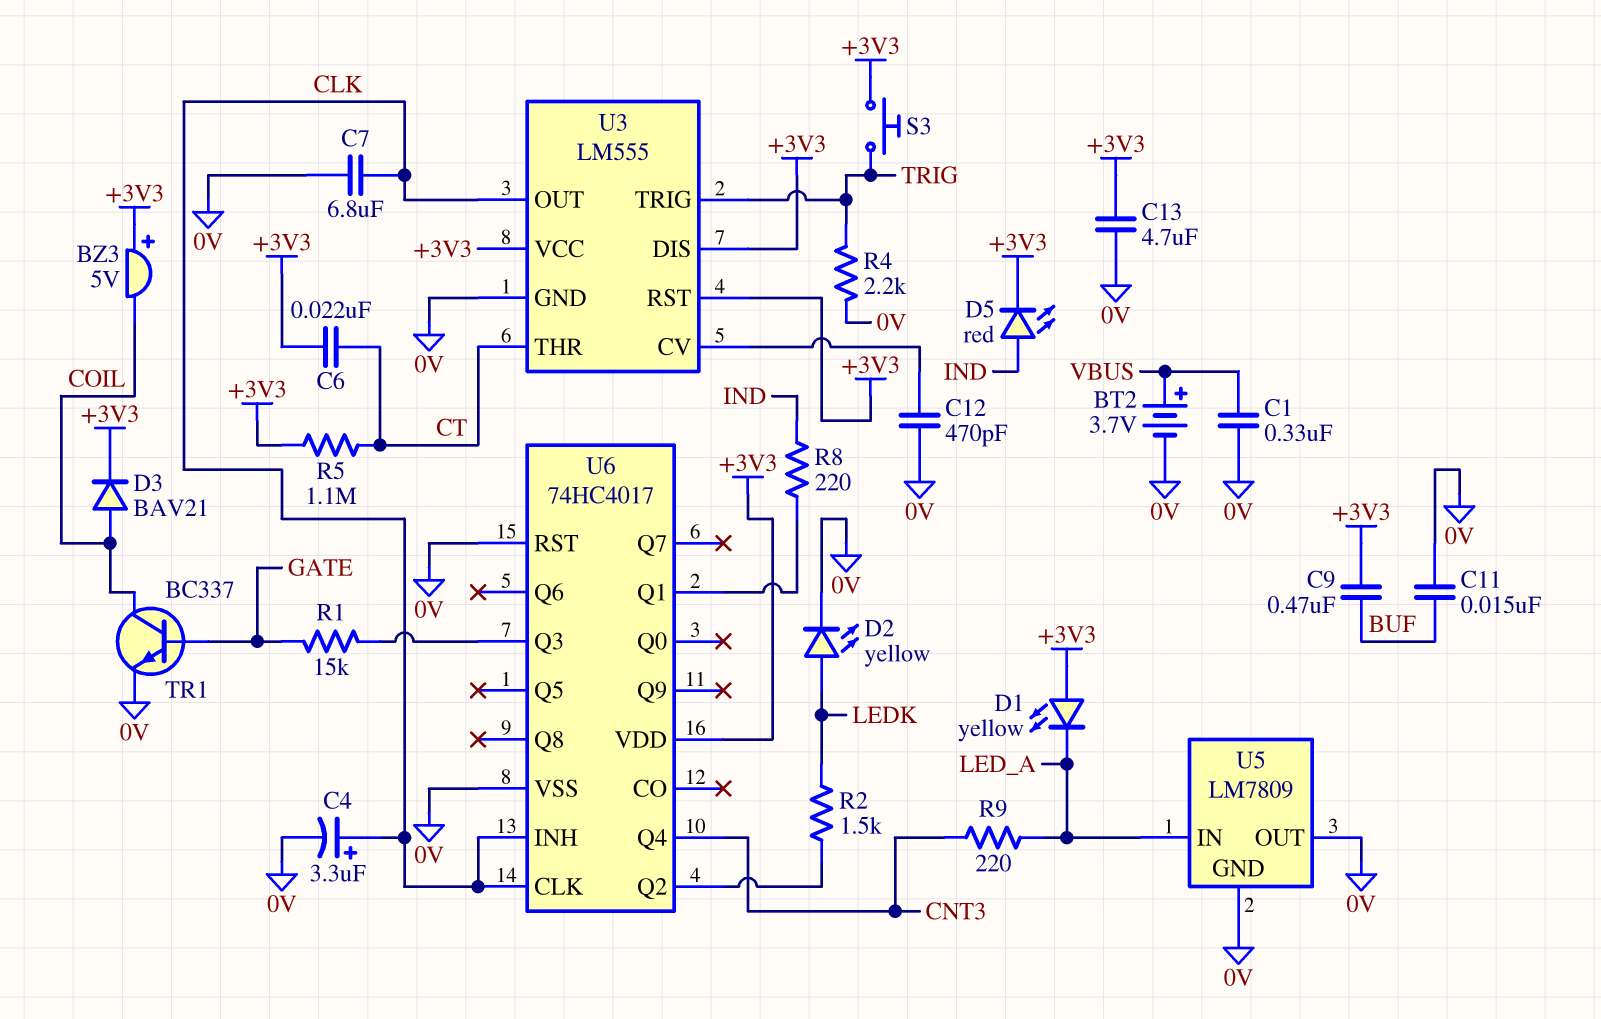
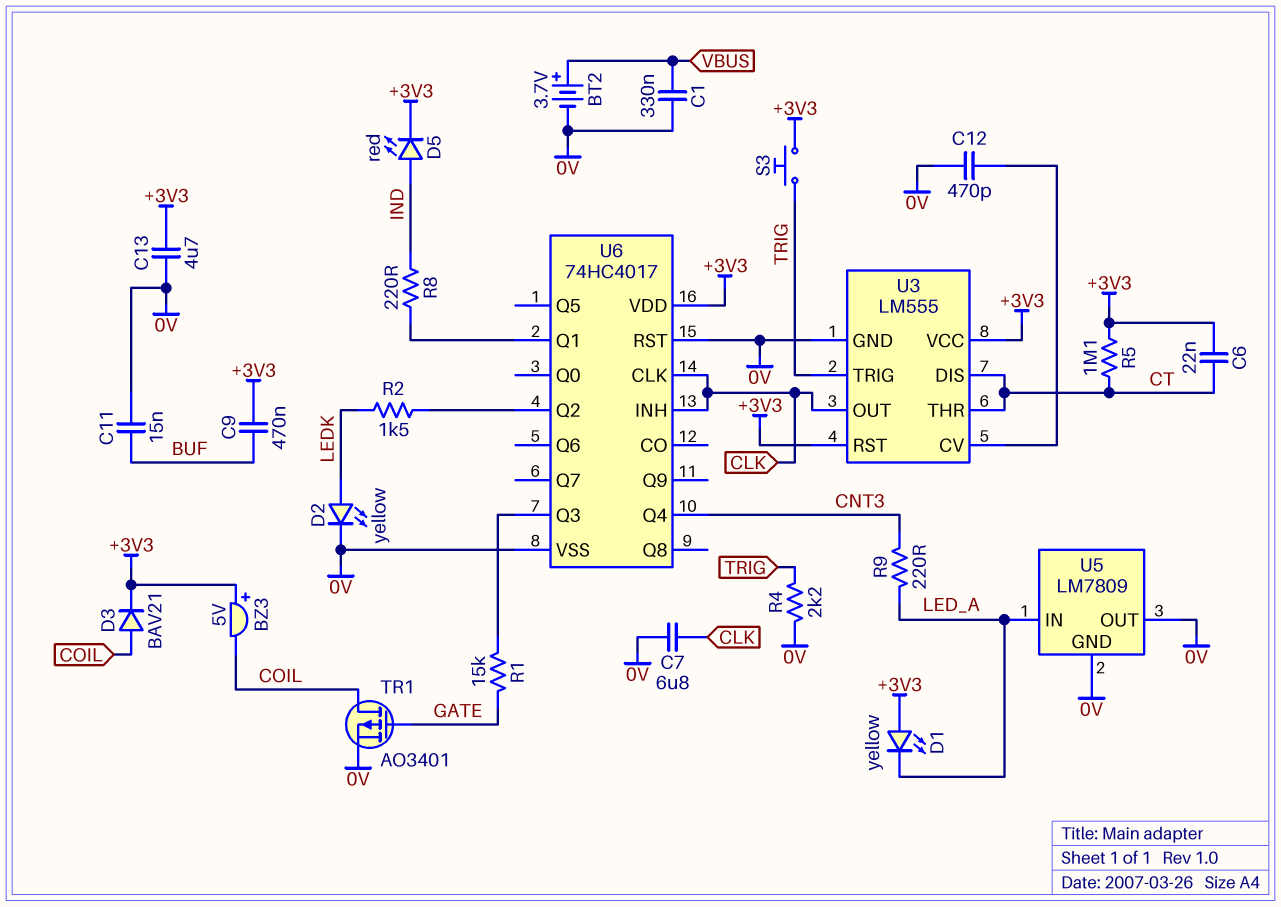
C4: 3.3uF (plus CLK, minus 0V) -> none
TR1: NPN BC337 (B GATE, C COIL, E 0V) -> PMOS AO3401 (G GATE, D COIL, S 0V)
U3 pin DIS: +3V3 -> CT

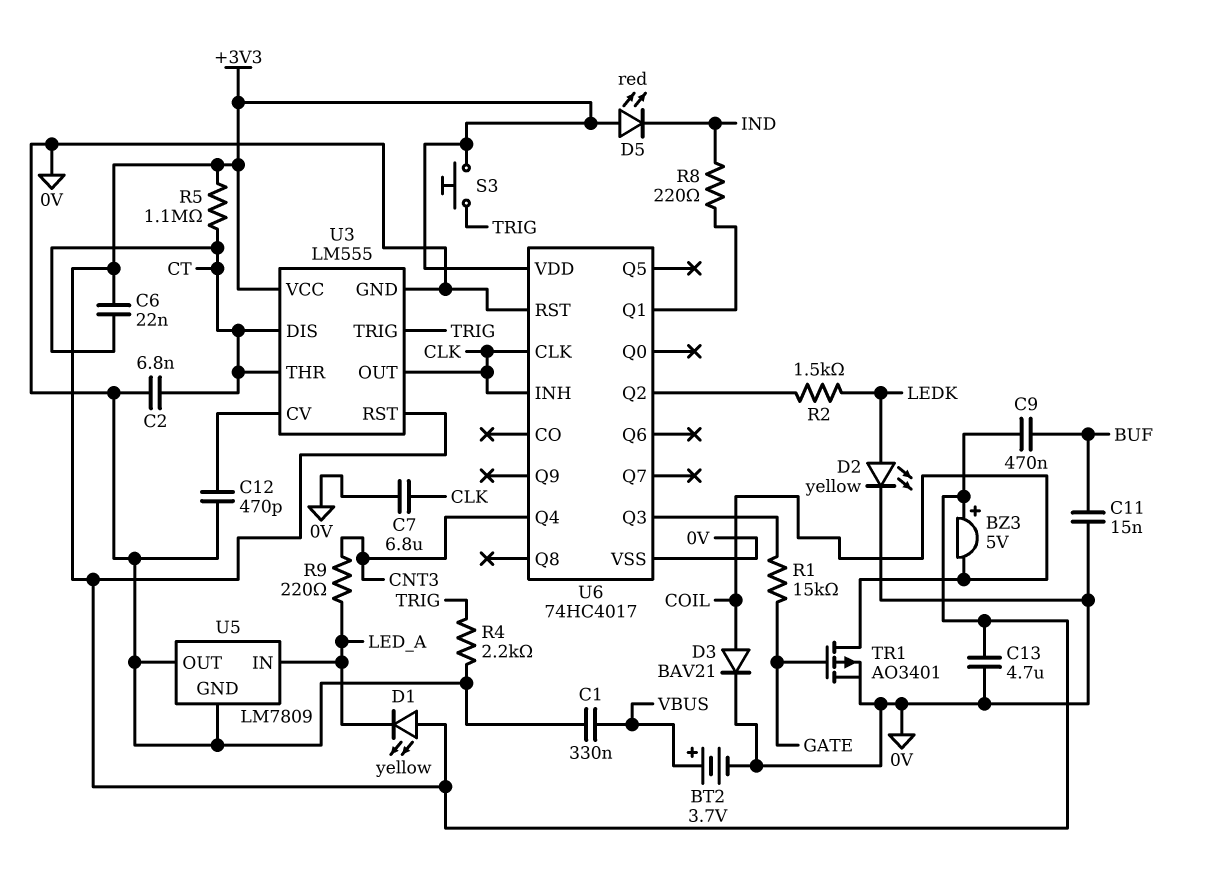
C2: none -> 6.8nF (0V, CT)
D3: diode BAV21 (A COIL, K +3V3) -> diode BAV21 (A COIL, K 0V)
D5: LED red (A IND, K +3V3) -> LED red (A +3V3, K IND)

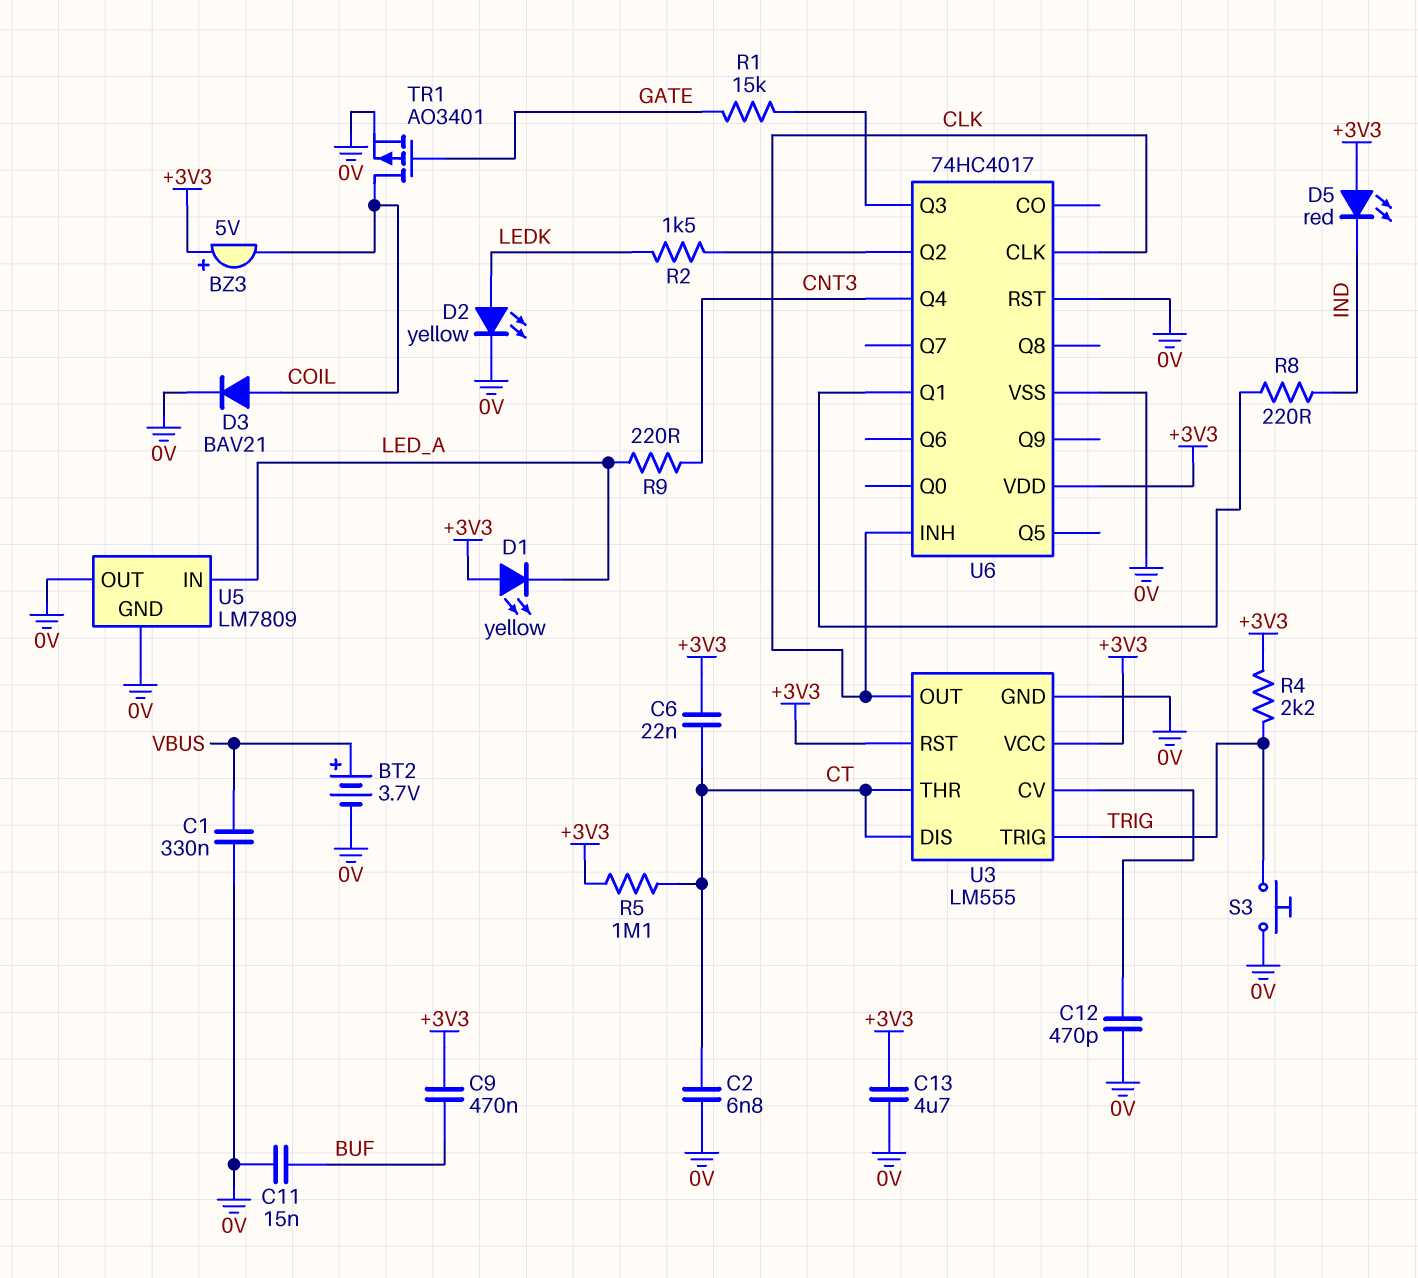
C7: 6.8uF (0V, CLK) -> none
R4: 2.2k (0V, TRIG) -> 2.2k (+3V3, TRIG)
S3: button (+3V3, TRIG) -> button (0V, TRIG)

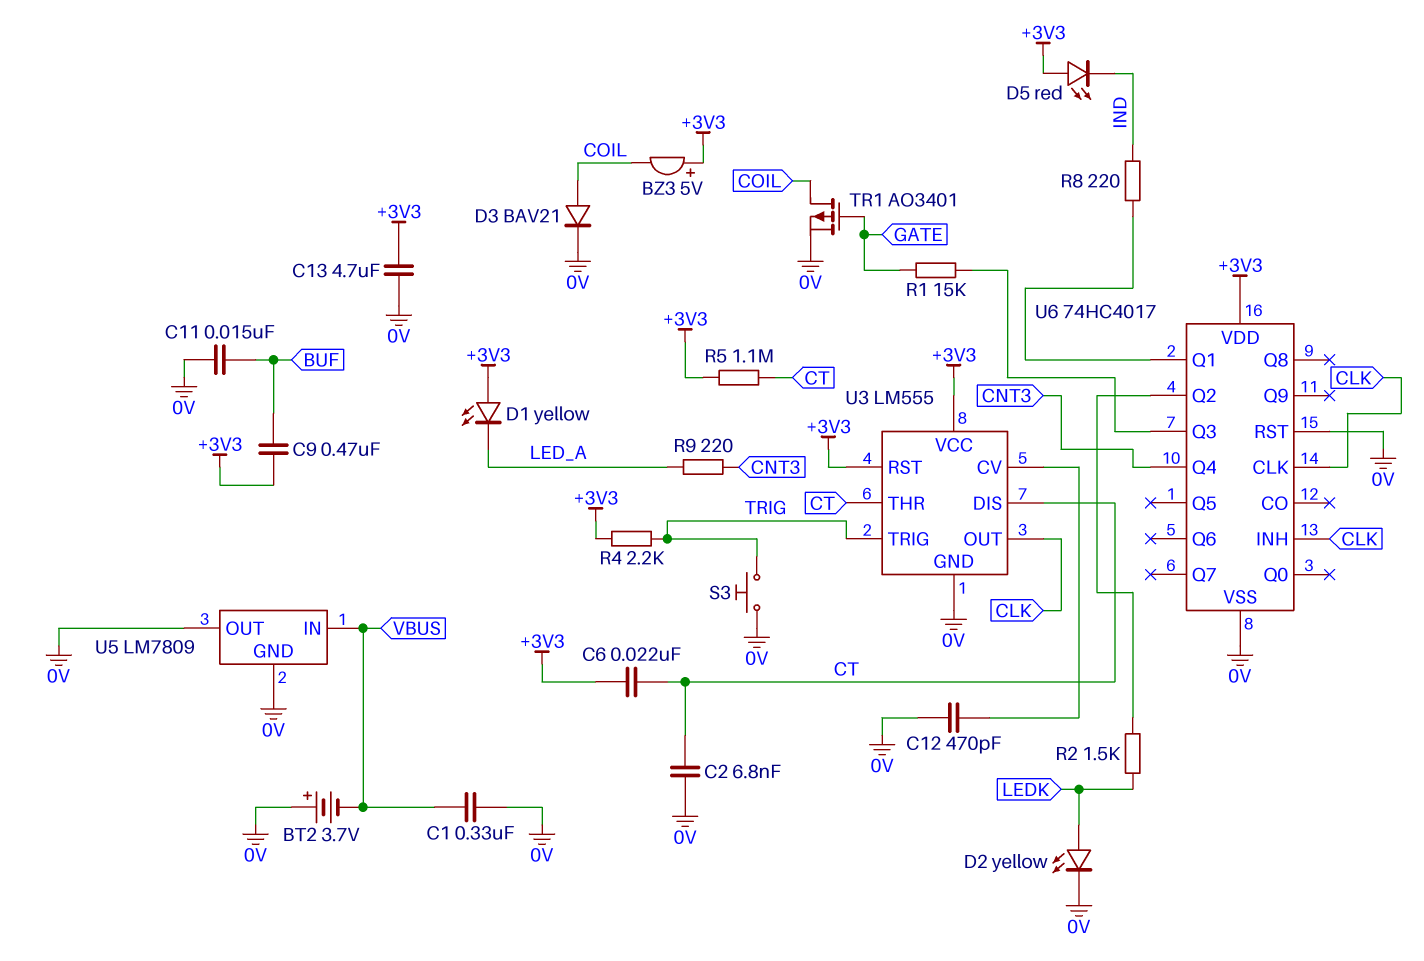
BT2: 3.7V (plus VBUS, minus 0V) -> 3.7V (plus 0V, minus VBUS)
U5 pin IN: LED_A -> VBUS

